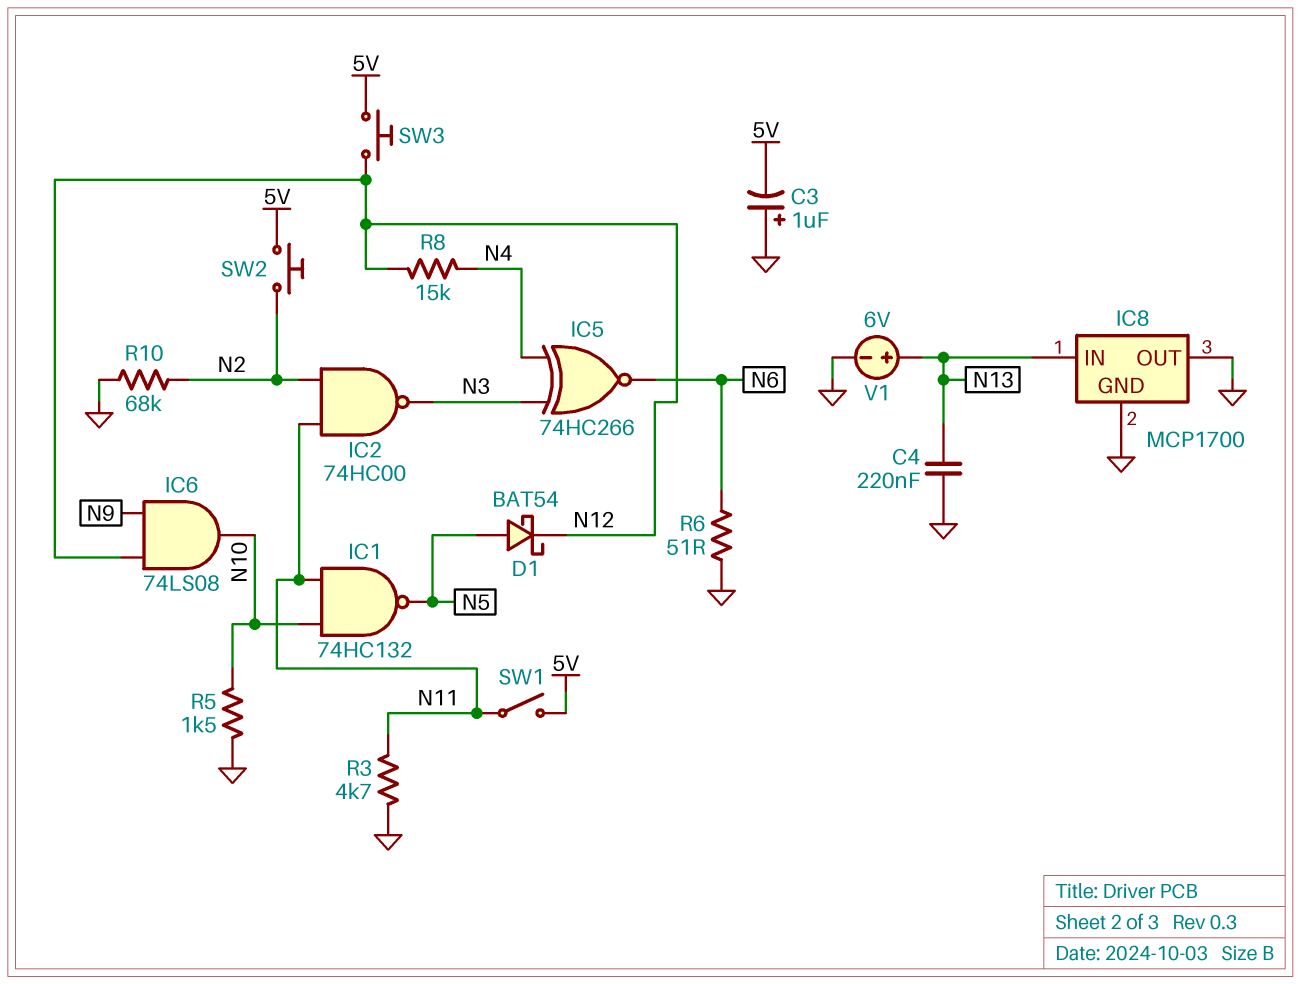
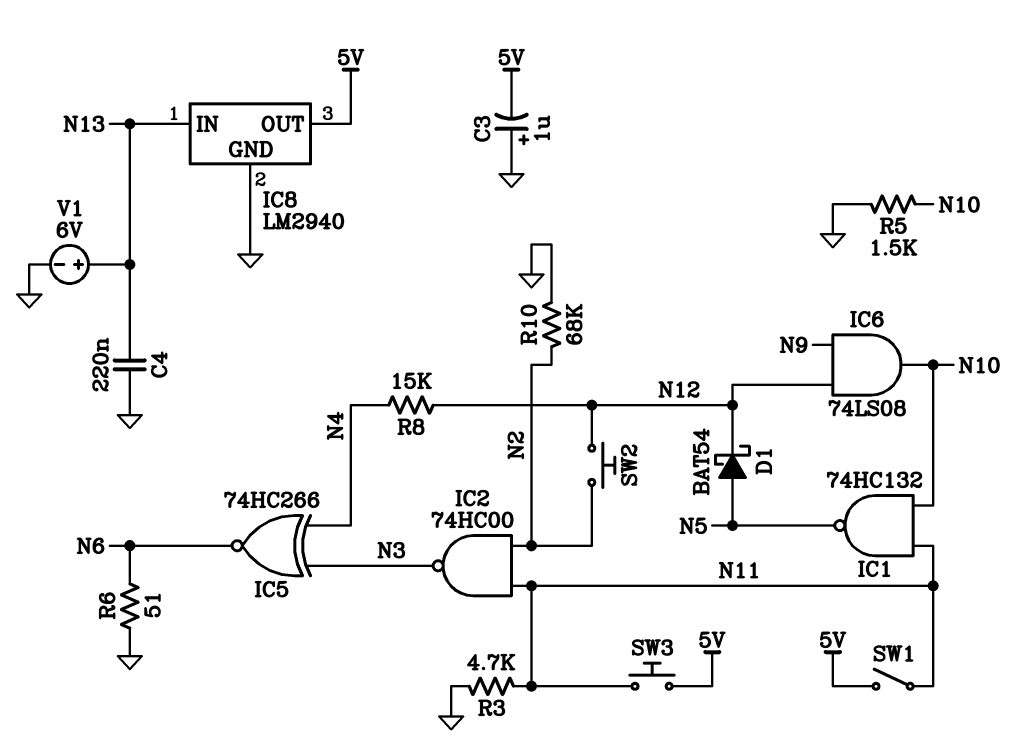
IC8: MCP1700 -> LM2940
IC8 pin OUT: GND -> 5V
SW2: button (5V, N2) -> button (N2, N12)
SW3: button (5V, N12) -> button (5V, N11)

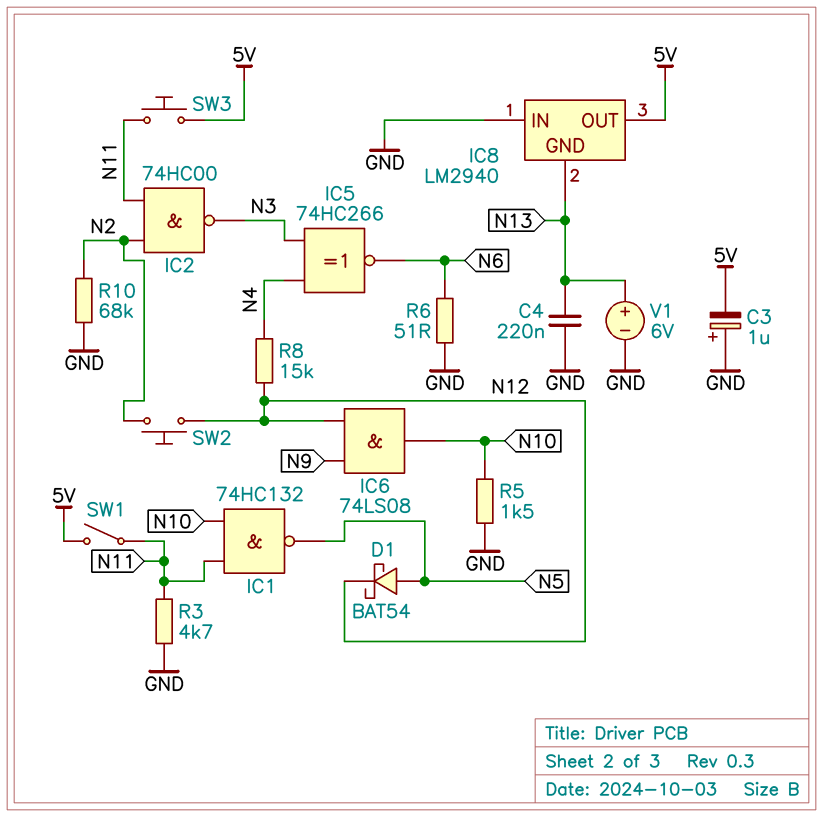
IC8 pin GND: GND -> N13
IC8 pin IN: N13 -> GND

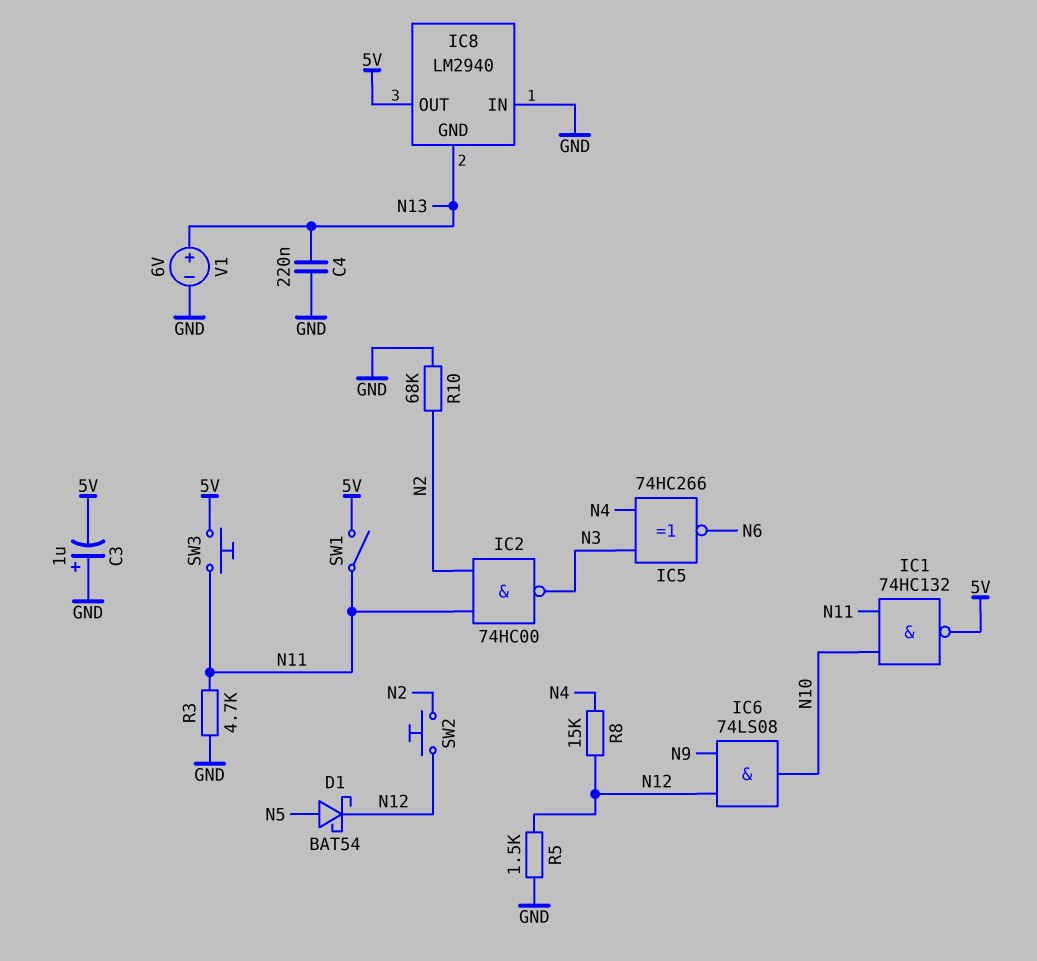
IC1: NAND 74HC132 (in N10, in N11, out N5) -> NAND 74HC132 (in N10, in N11, out 5V)
R5: 1.5k (GND, N10) -> 1.5k (GND, N12)
R6: 51 (GND, N6) -> none

